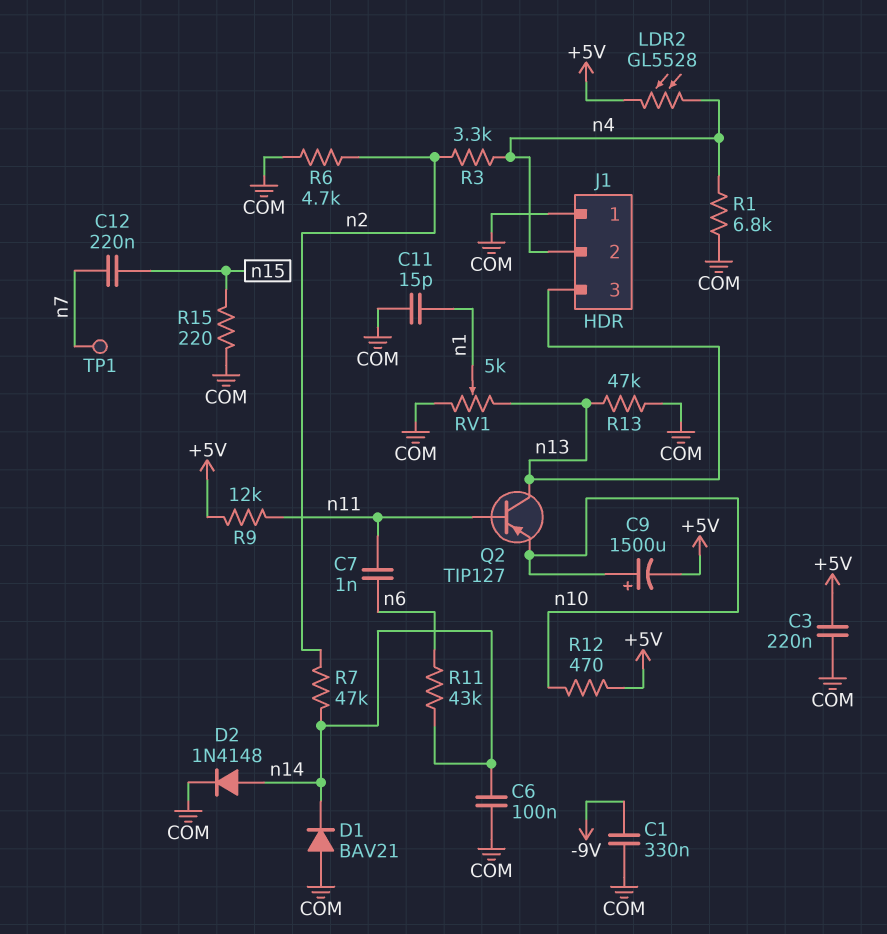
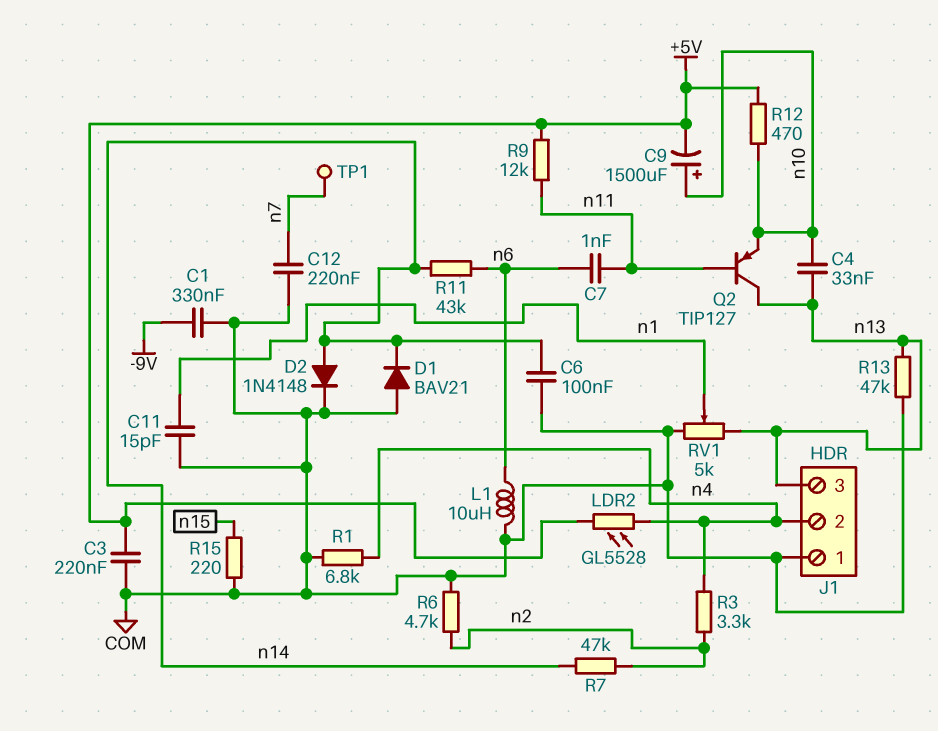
C4: none -> 33nF (n10, n13)
C12: 220nF (n7, n15) -> 220nF (COM, n7)
L1: none -> 10uH (COM, n6)

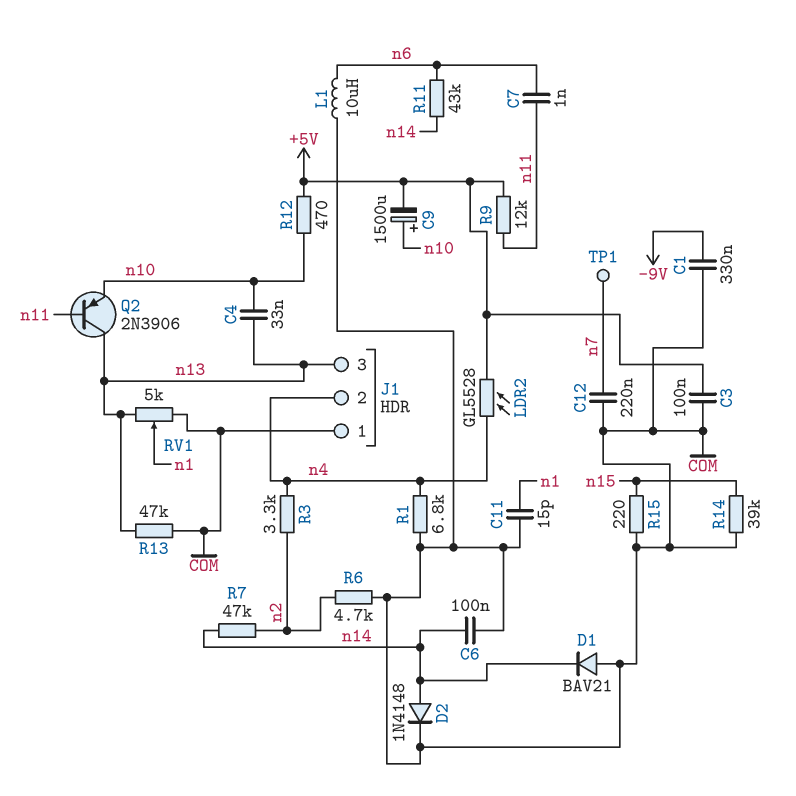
C3: 220nF (+5V, COM) -> 100nF (+5V, COM)
Q2: PNP TIP127 (B n11, C n13, E n10) -> PNP 2N3906 (B n11, C n13, E n10)
R14: none -> 39k (COM, n15)

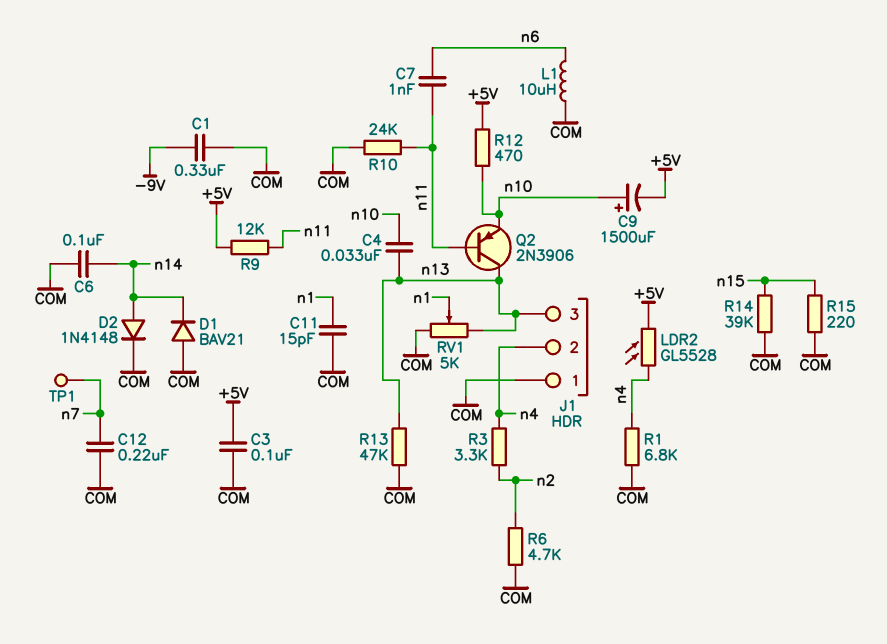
R7: 47k (n2, n14) -> none
R10: none -> 24k (COM, n11)
R11: 43k (n6, n14) -> none

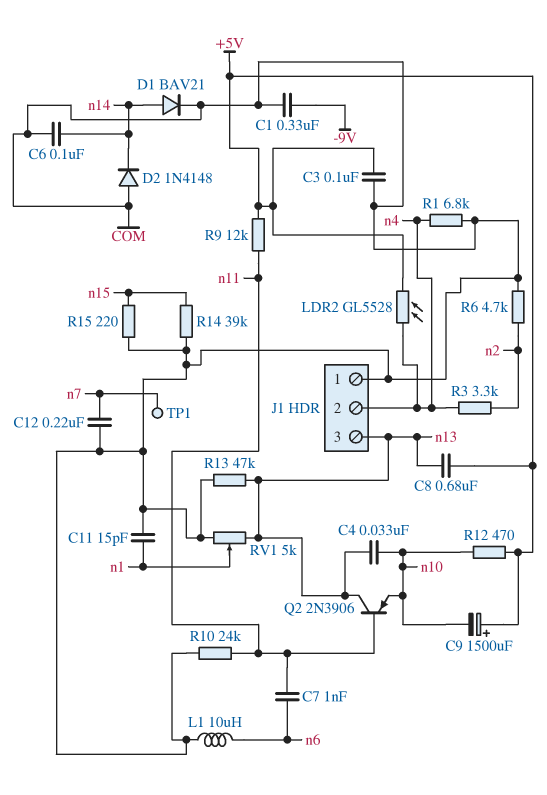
C8: none -> 680nF (+5V, n13)
C9: 1500uF (plus n10, minus +5V) -> 1500uF (plus +5V, minus n10)
D1: diode BAV21 (A COM, K n14) -> diode BAV21 (A n14, K COM)
D2: diode 1N4148 (A n14, K COM) -> diode 1N4148 (A COM, K n14)

